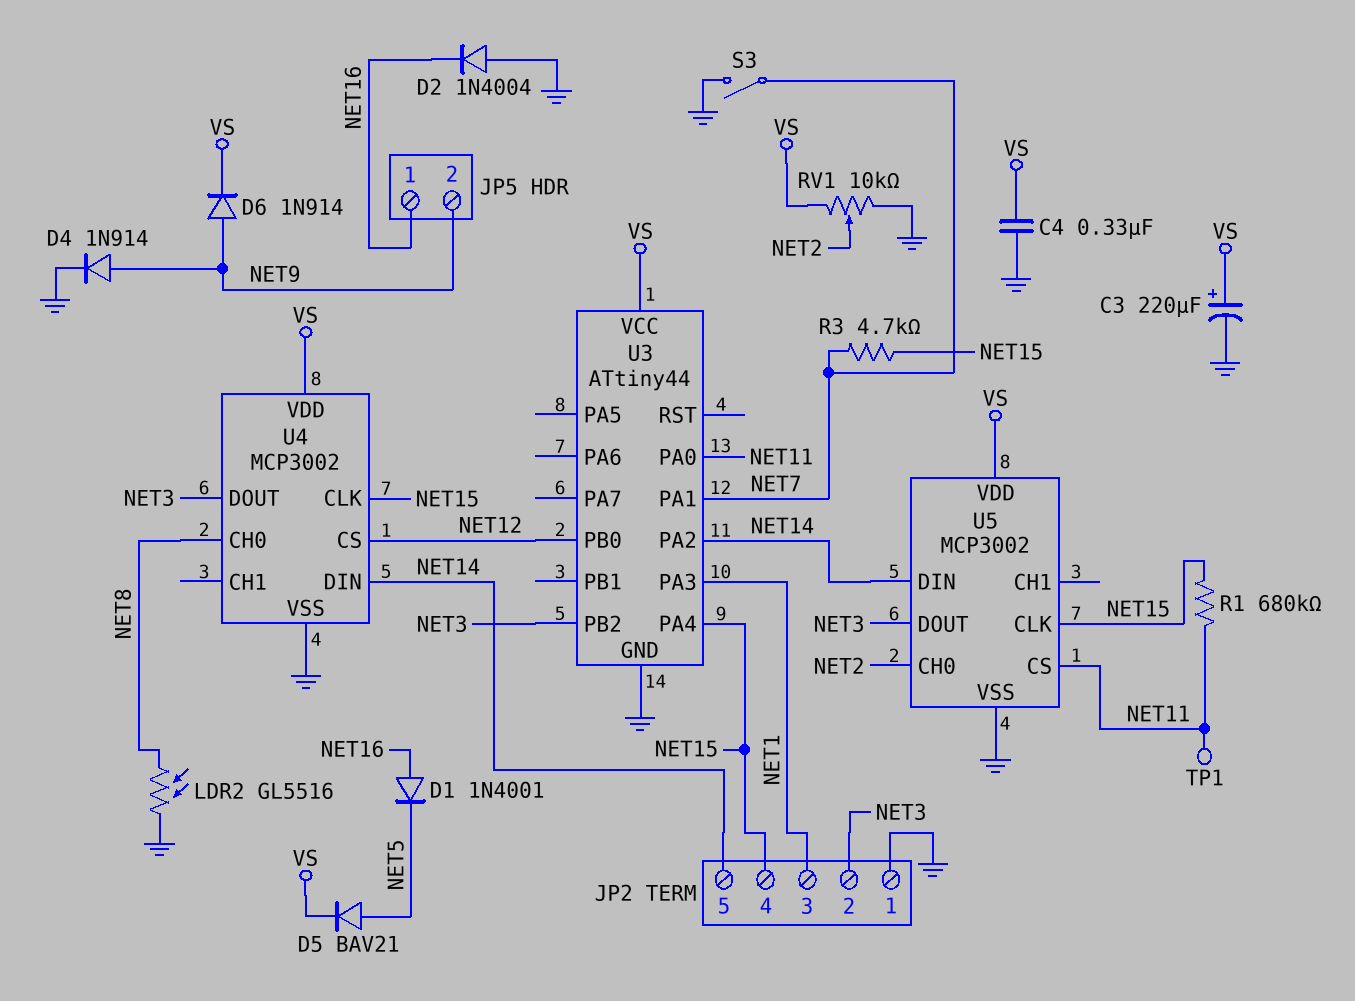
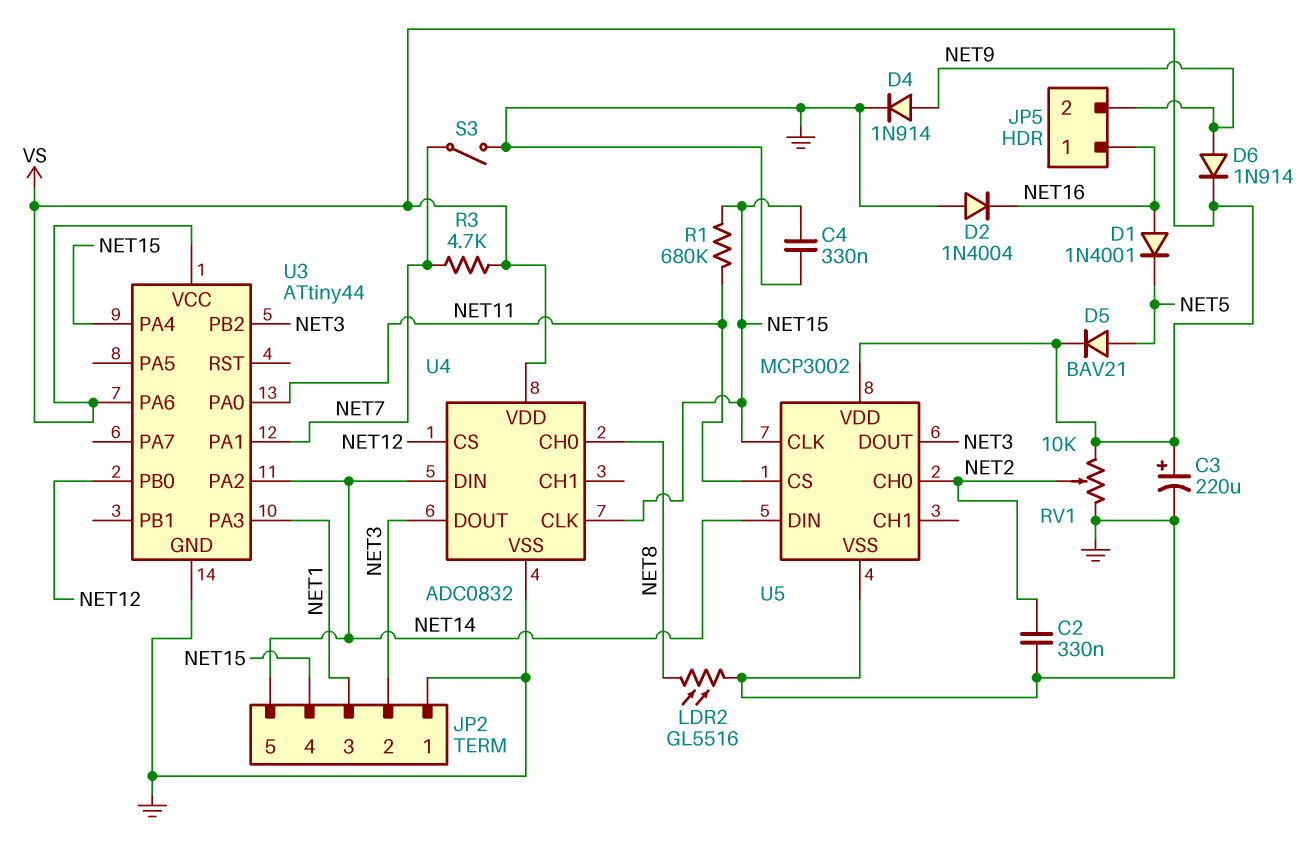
C2: none -> 330nF (GND, NET2)
C4: 330nF (GND, VS) -> 330nF (GND, NET15)
R3: 4.7k (NET7, NET15) -> 4.7k (NET7, VS)
TP1: test point (NET11) -> none
U3 pin PA6: none -> VS
U4: MCP3002 -> ADC0832

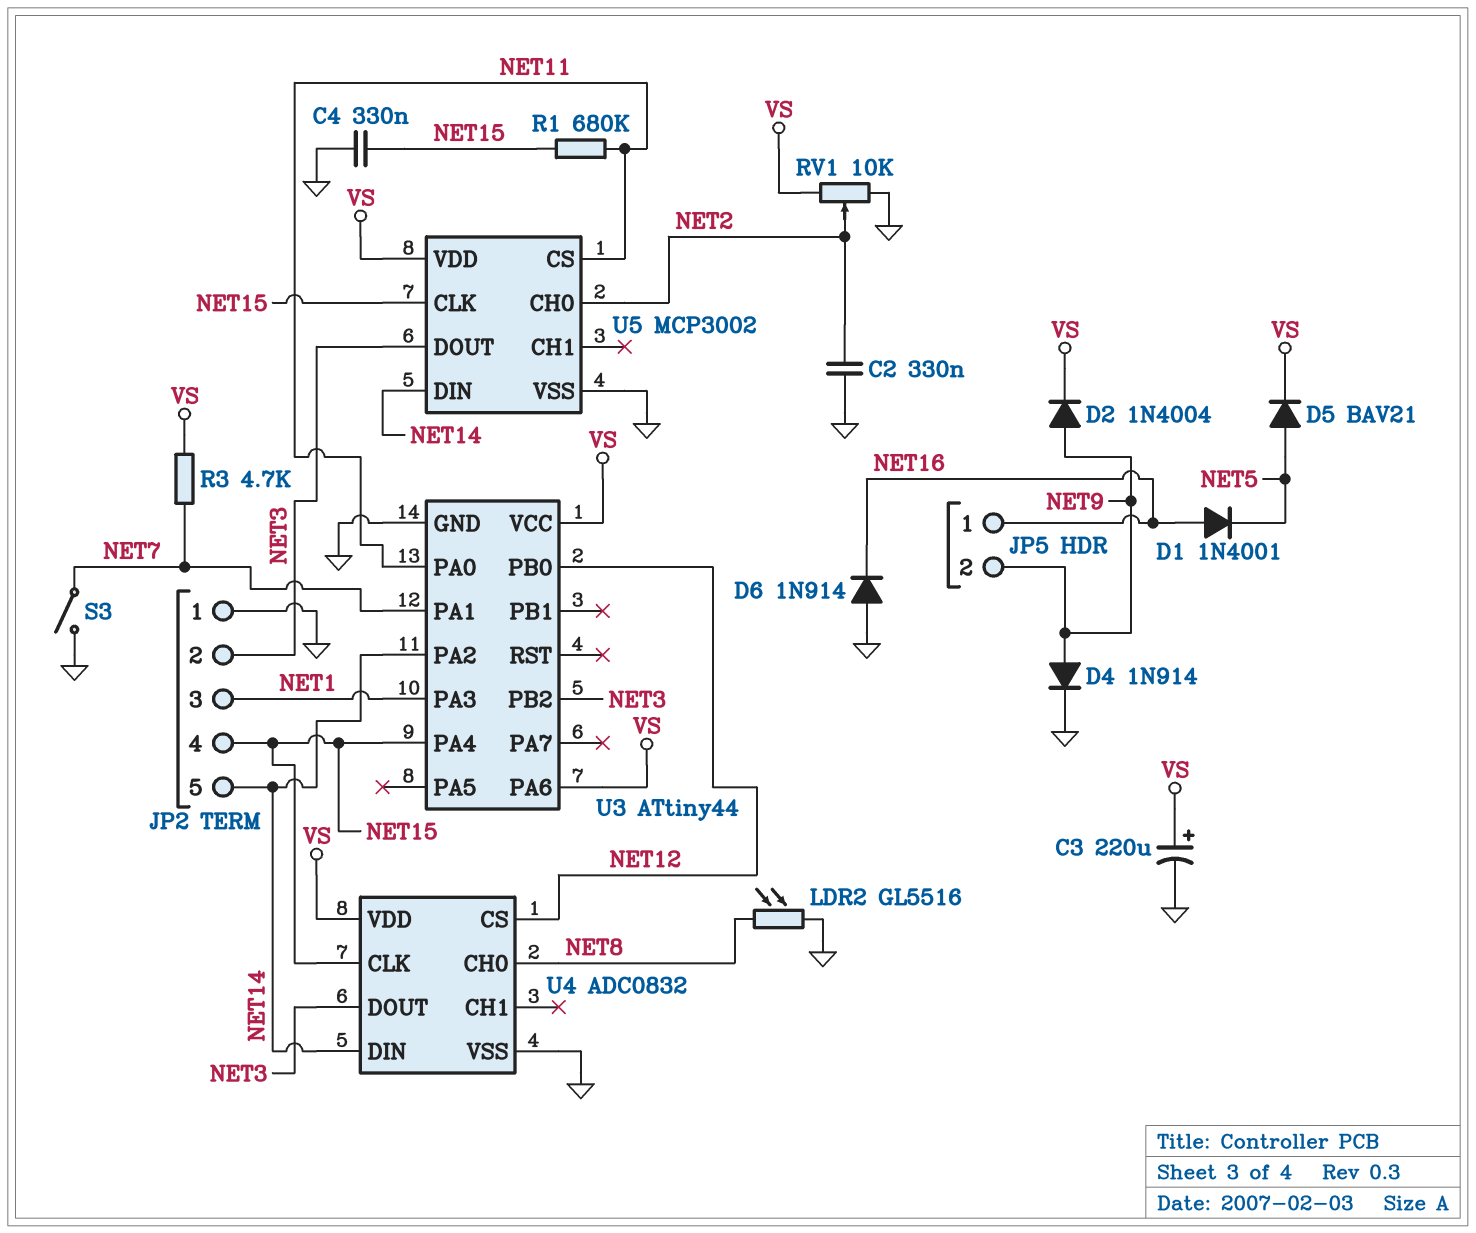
D2: diode 1N4004 (A GND, K NET16) -> diode 1N4004 (A NET9, K VS)
D6: diode 1N914 (A NET9, K VS) -> diode 1N914 (A GND, K NET16)

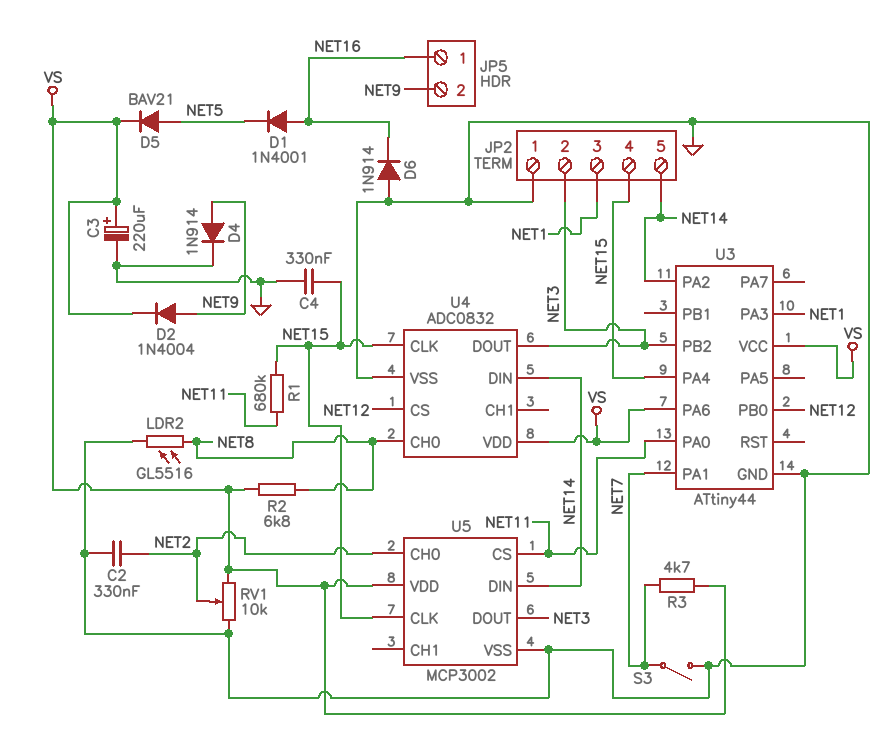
R2: none -> 6.8k (NET8, VS)

